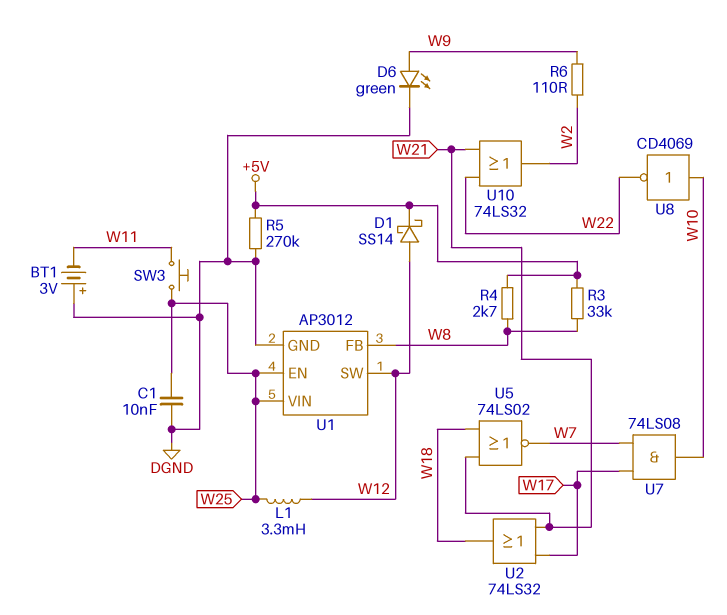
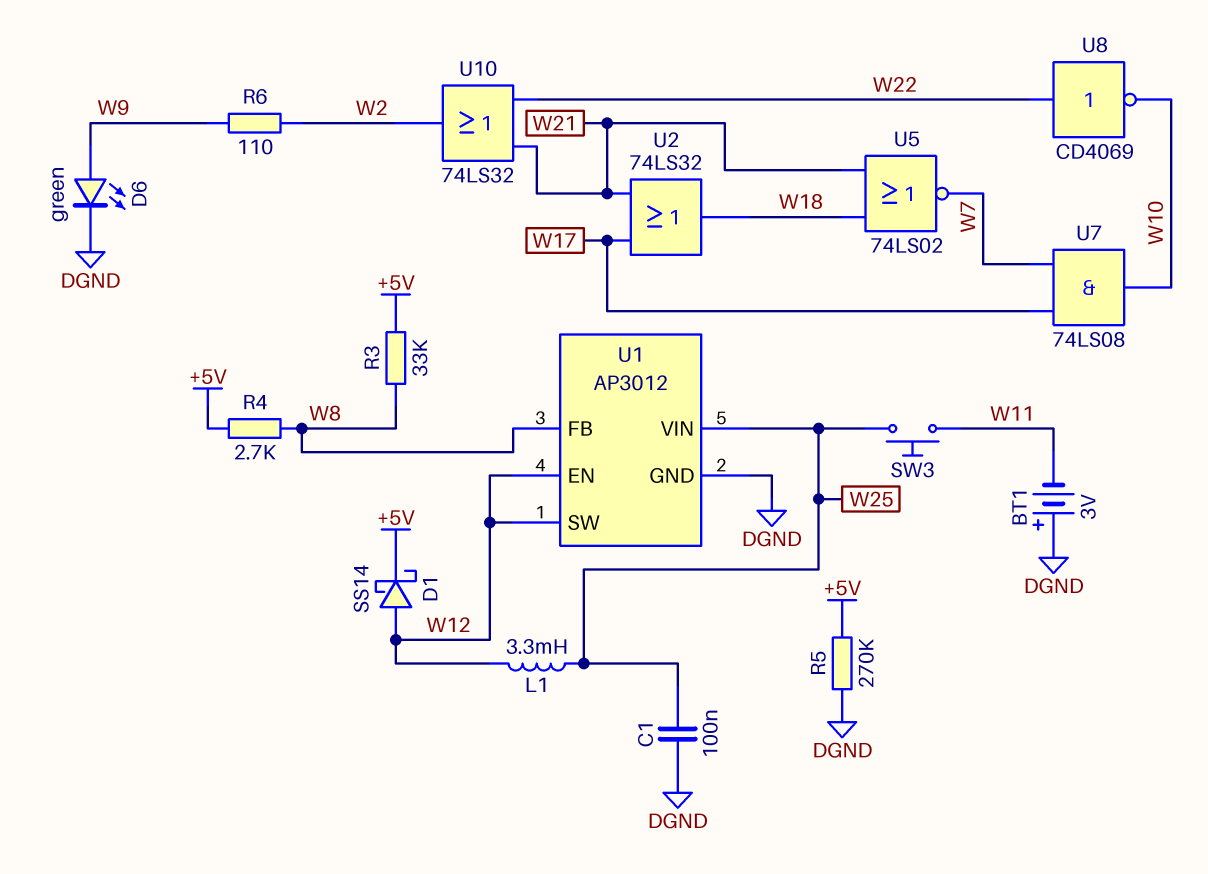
C1: 10nF (DGND, W25) -> 100nF (DGND, W25)
U1 pin EN: W25 -> W12
U8: NOT CD4069 (in W10, out W22) -> NOT CD4069 (in W22, out W10)

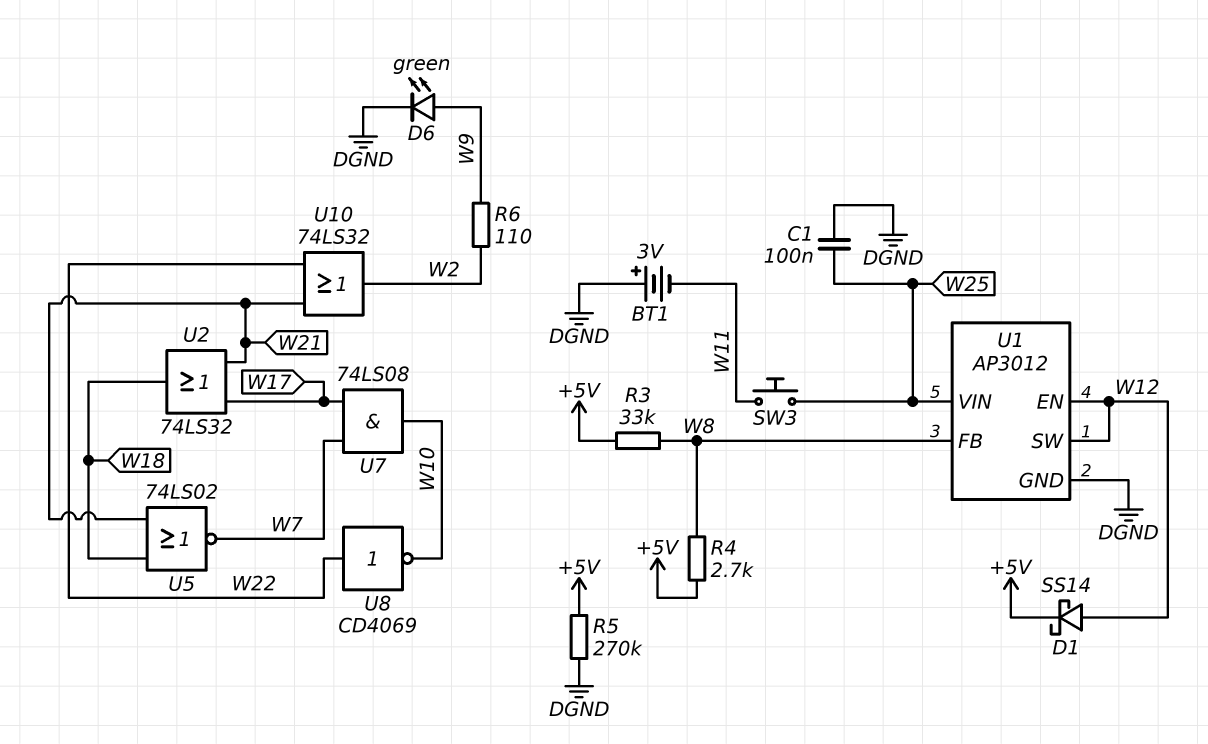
L1: 3.3mH (W12, W25) -> none

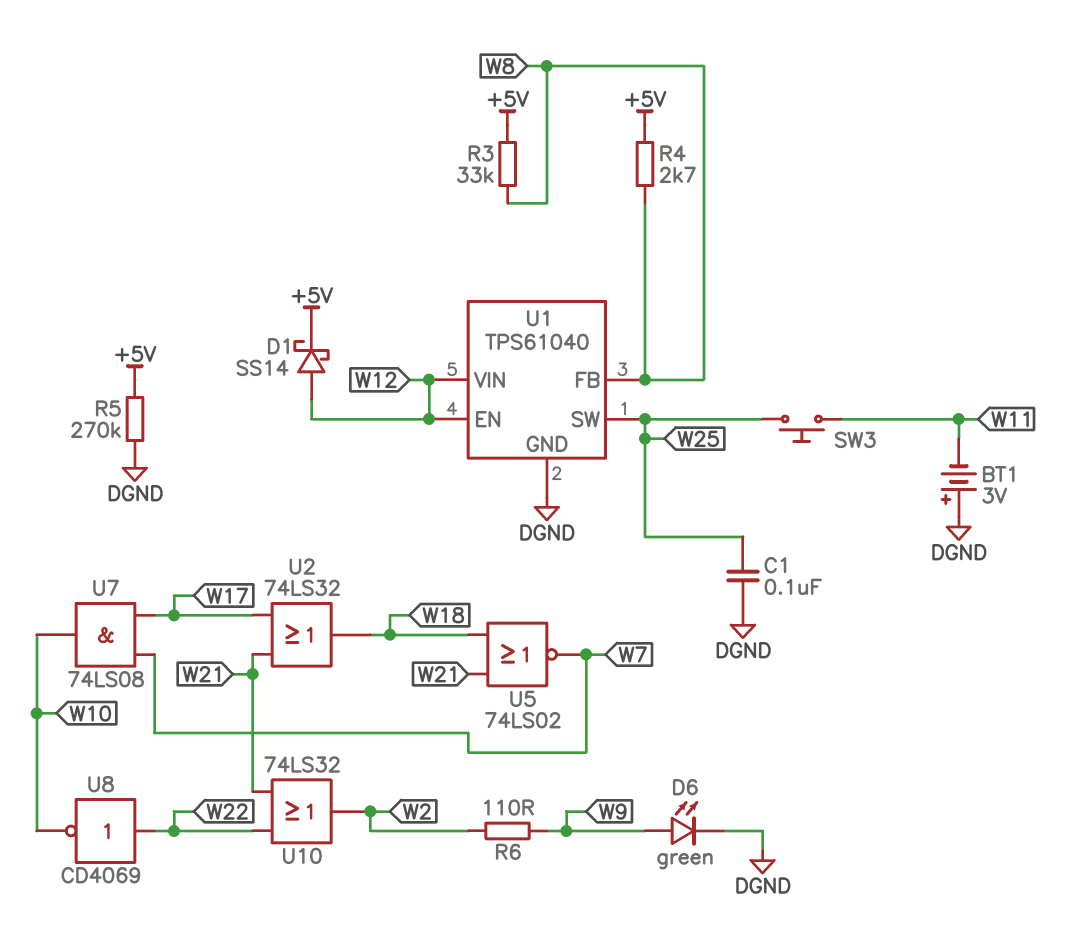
U1: AP3012 -> TPS61040
U1 pin SW: W12 -> W25
U1 pin VIN: W25 -> W12

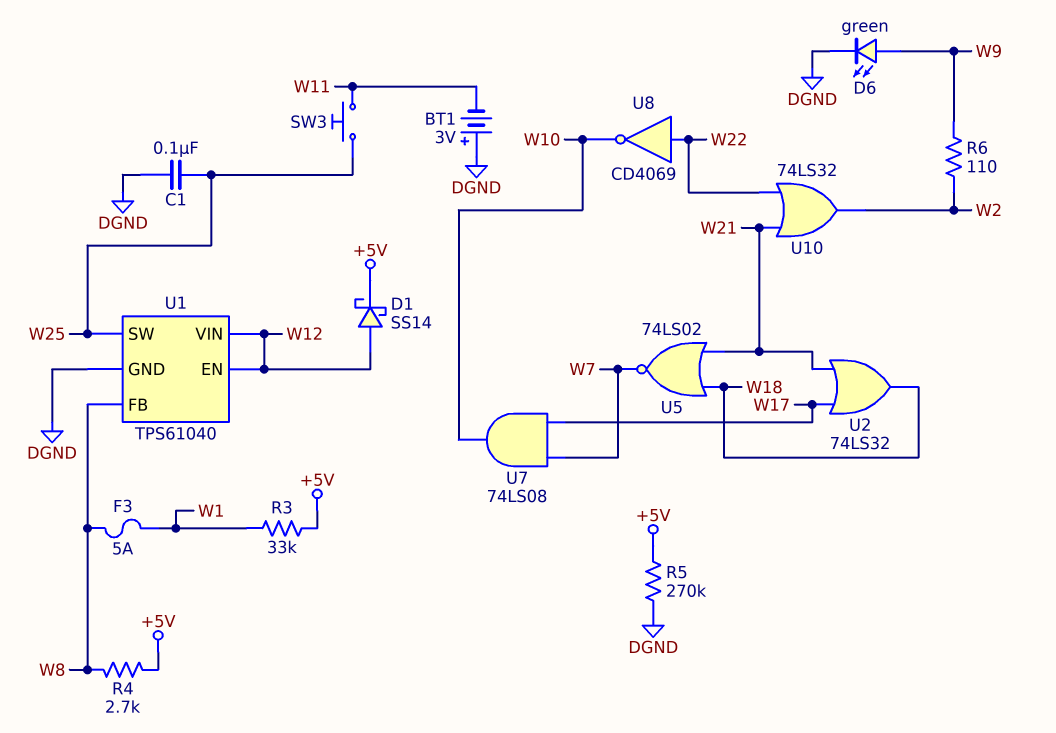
F3: none -> 5A (W1, W8)
R3: 33k (+5V, W8) -> 33k (+5V, W1)

